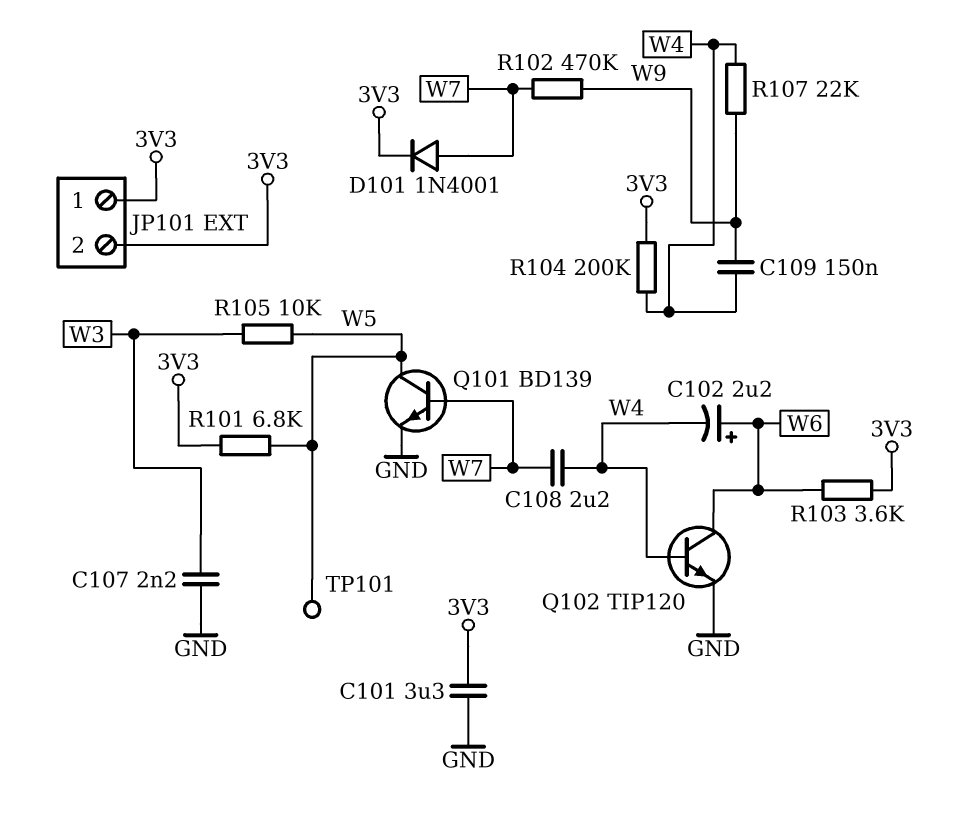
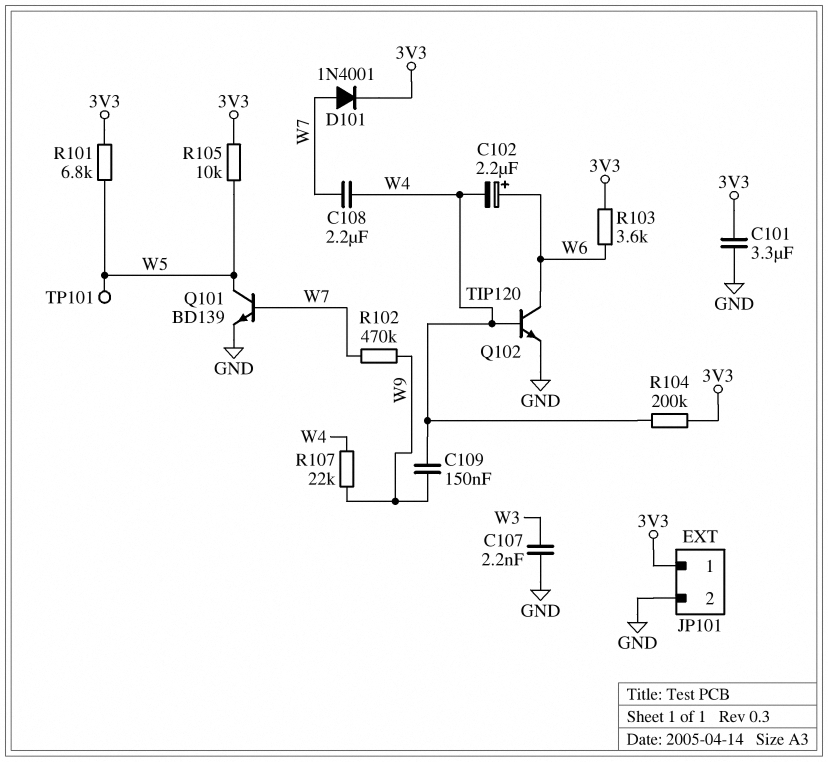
JP101 pin 2: 3V3 -> GND
R105: 10k (W3, W5) -> 10k (3V3, W5)

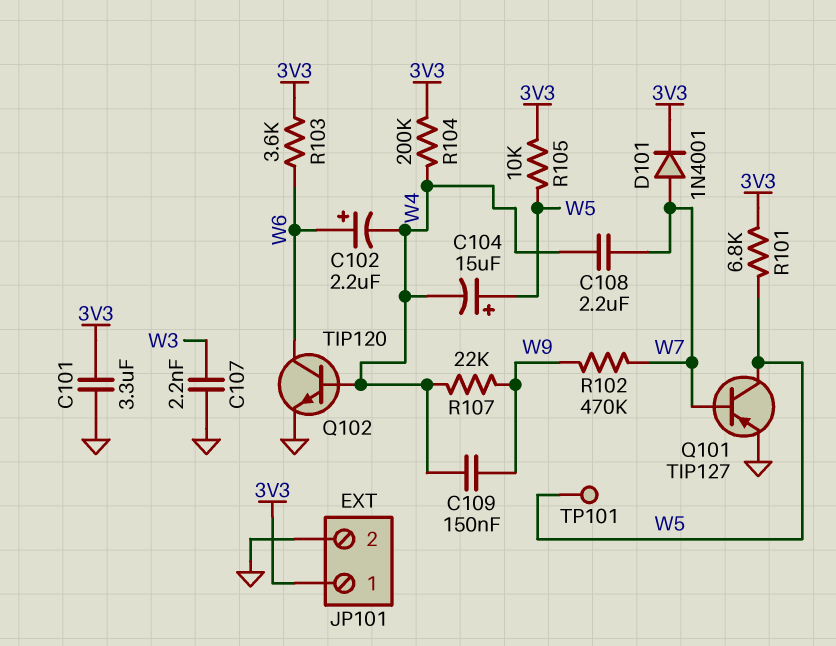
C104: none -> 15uF (plus W5, minus W4)
Q101: NPN BD139 (B W7, C W5, E GND) -> PNP TIP127 (B W7, C W5, E GND)

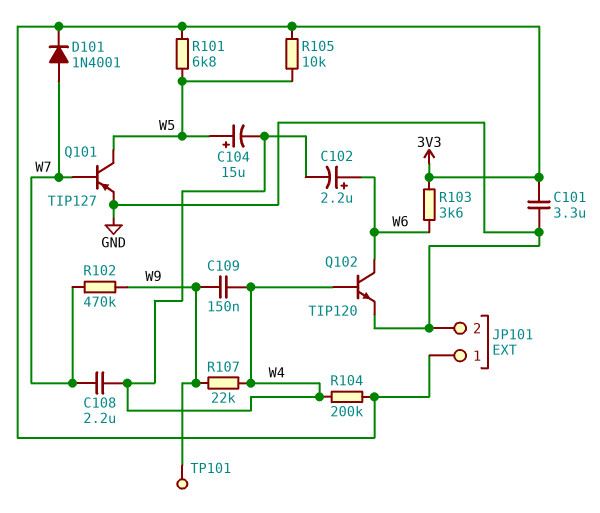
C107: 2.2nF (GND, W3) -> none
TP101: test point (W5) -> test point (W9)

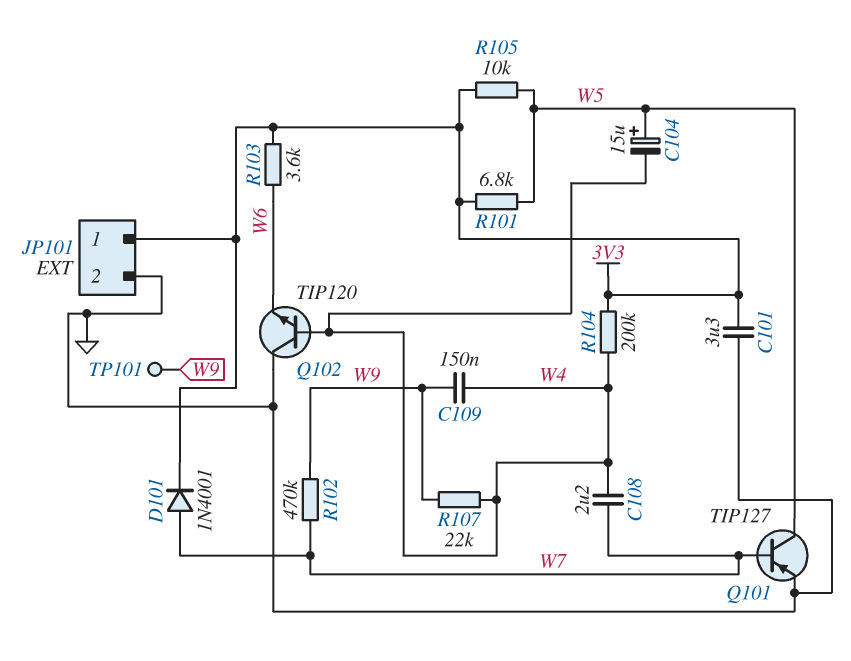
C102: 2.2uF (plus W6, minus W4) -> none
Q102: NPN TIP120 (B W4, C W6, E GND) -> NPN TIP120 (B W4, C GND, E W6)

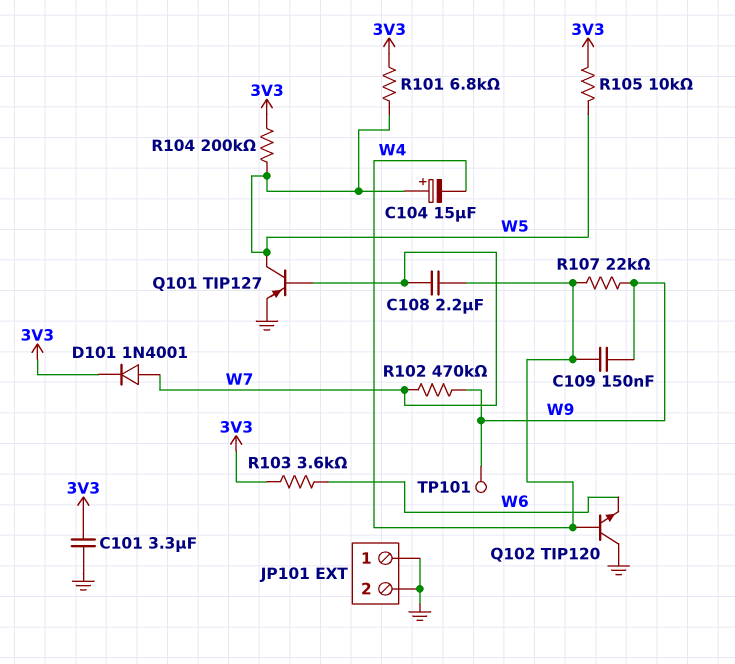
JP101 pin 1: 3V3 -> GND
R104: 200k (3V3, W4) -> 200k (3V3, W5)

